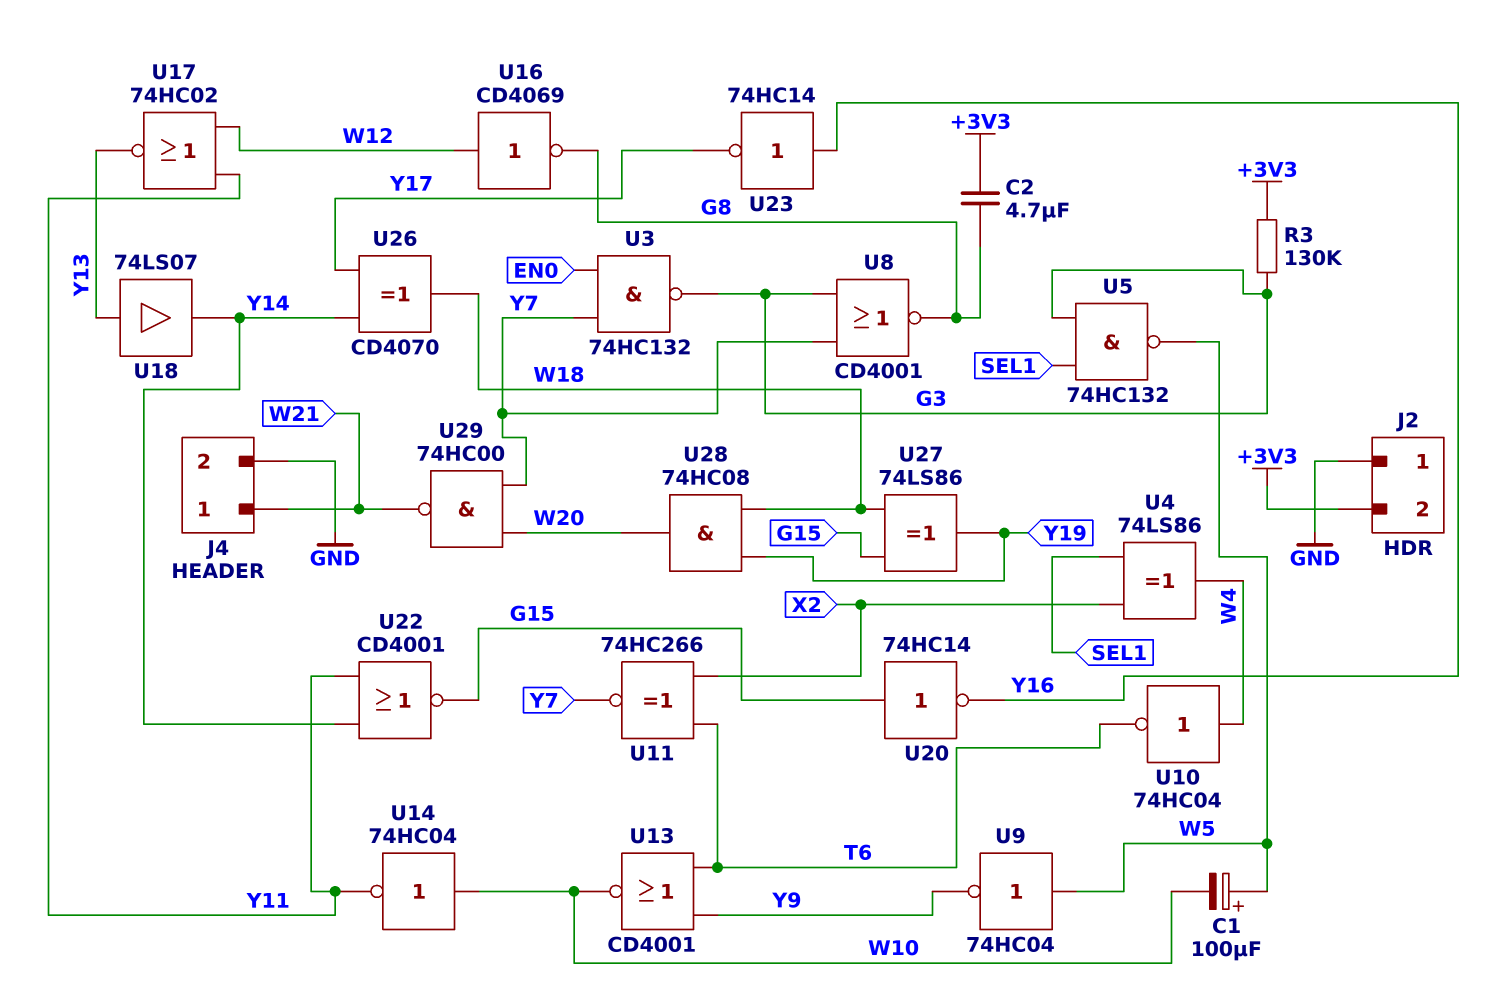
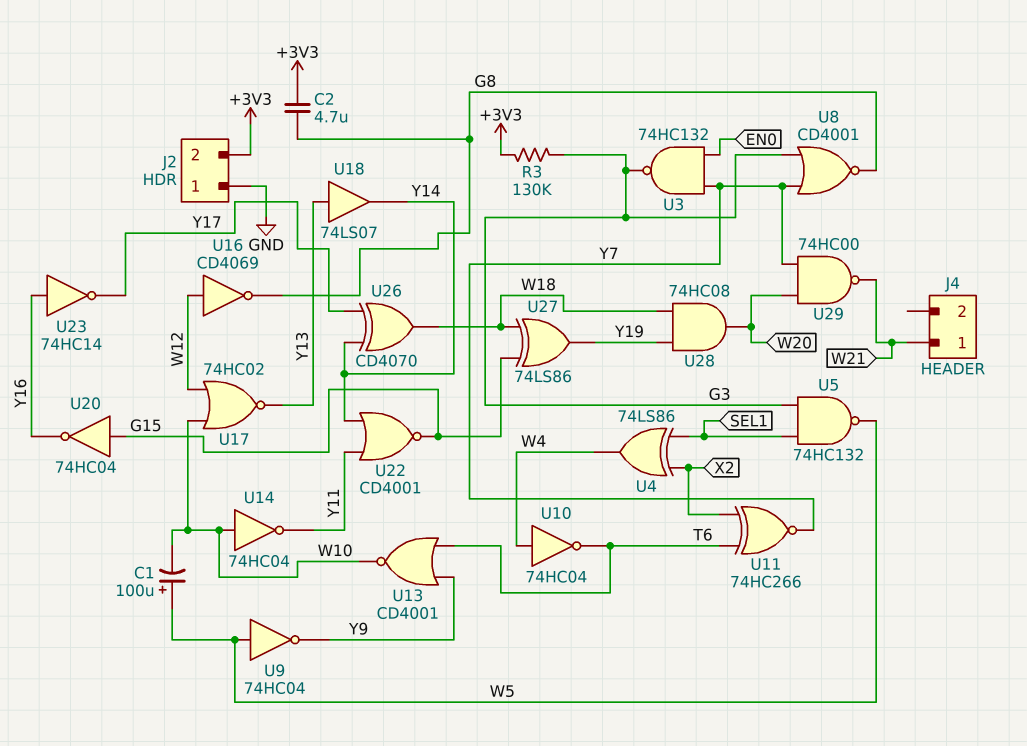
J4 pin 2: GND -> none
U17: NOR 74HC02 (in W12, in Y11, out Y13) -> NOR 74HC02 (in W10, in W12, out Y13)
U20: NOT 74HC14 (in G15, out Y16) -> NOT 74HC04 (in G15, out Y16)

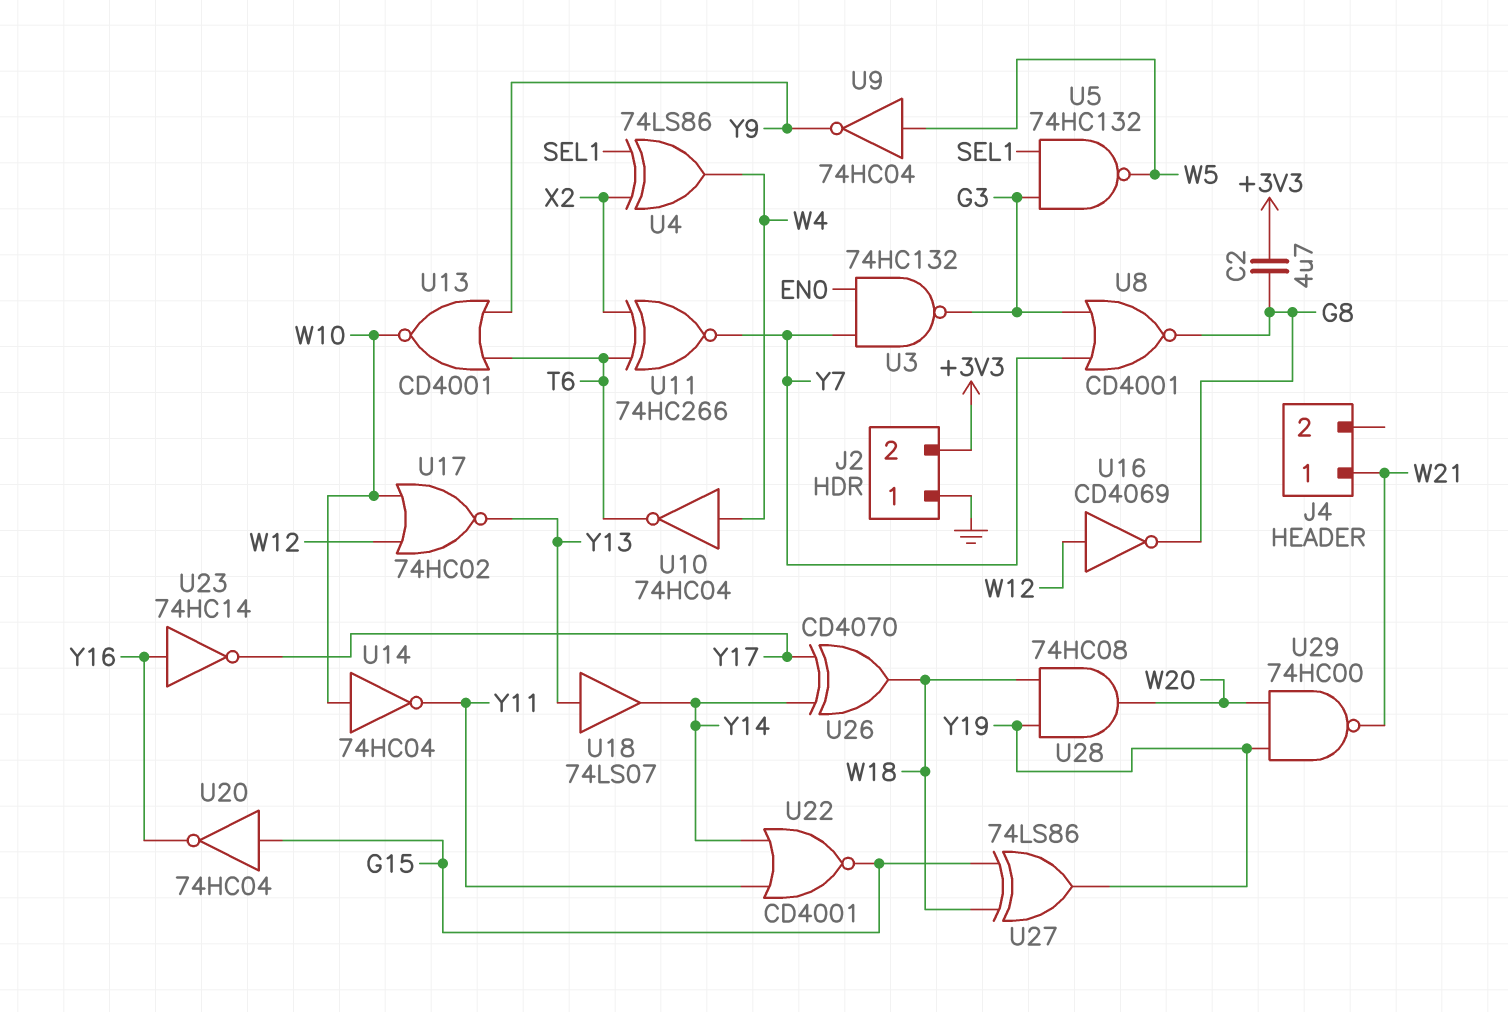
C1: 100uF (plus W5, minus W10) -> none
R3: 130k (+3V3, G3) -> none
U29: NAND 74HC00 (in W20, in Y7, out W21) -> NAND 74HC00 (in W20, in Y19, out W21)

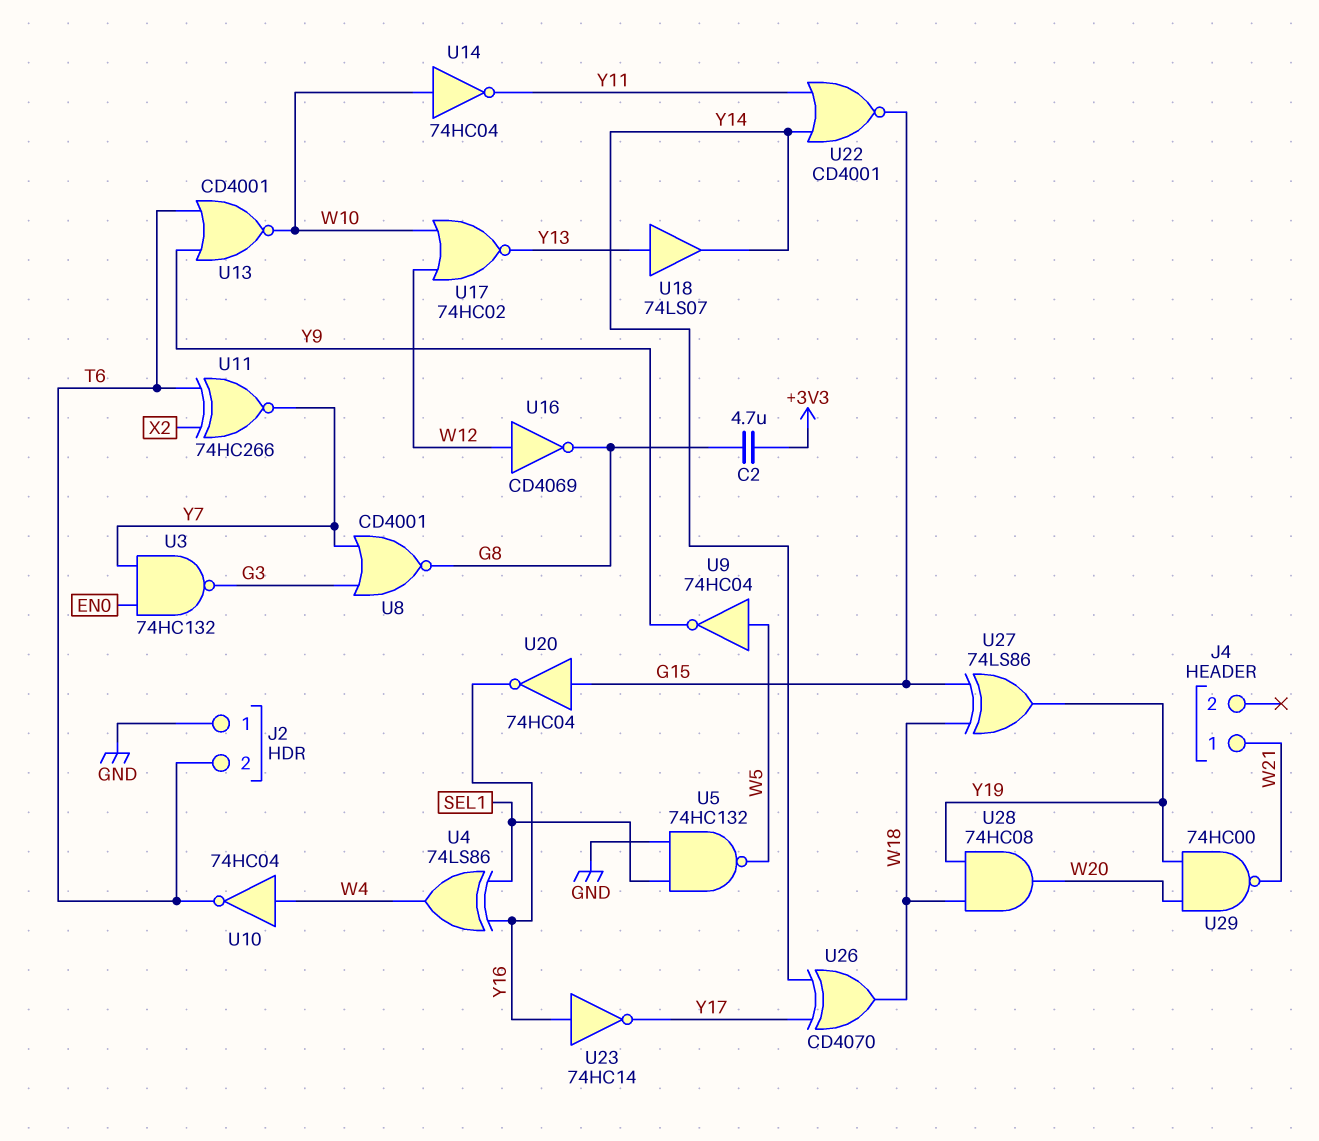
J2 pin 2: +3V3 -> T6
U4: XOR 74LS86 (in SEL1, in X2, out W4) -> XOR 74LS86 (in SEL1, in Y16, out W4)
U5: NAND 74HC132 (in G3, in SEL1, out W5) -> NAND 74HC132 (in GND, in SEL1, out W5)

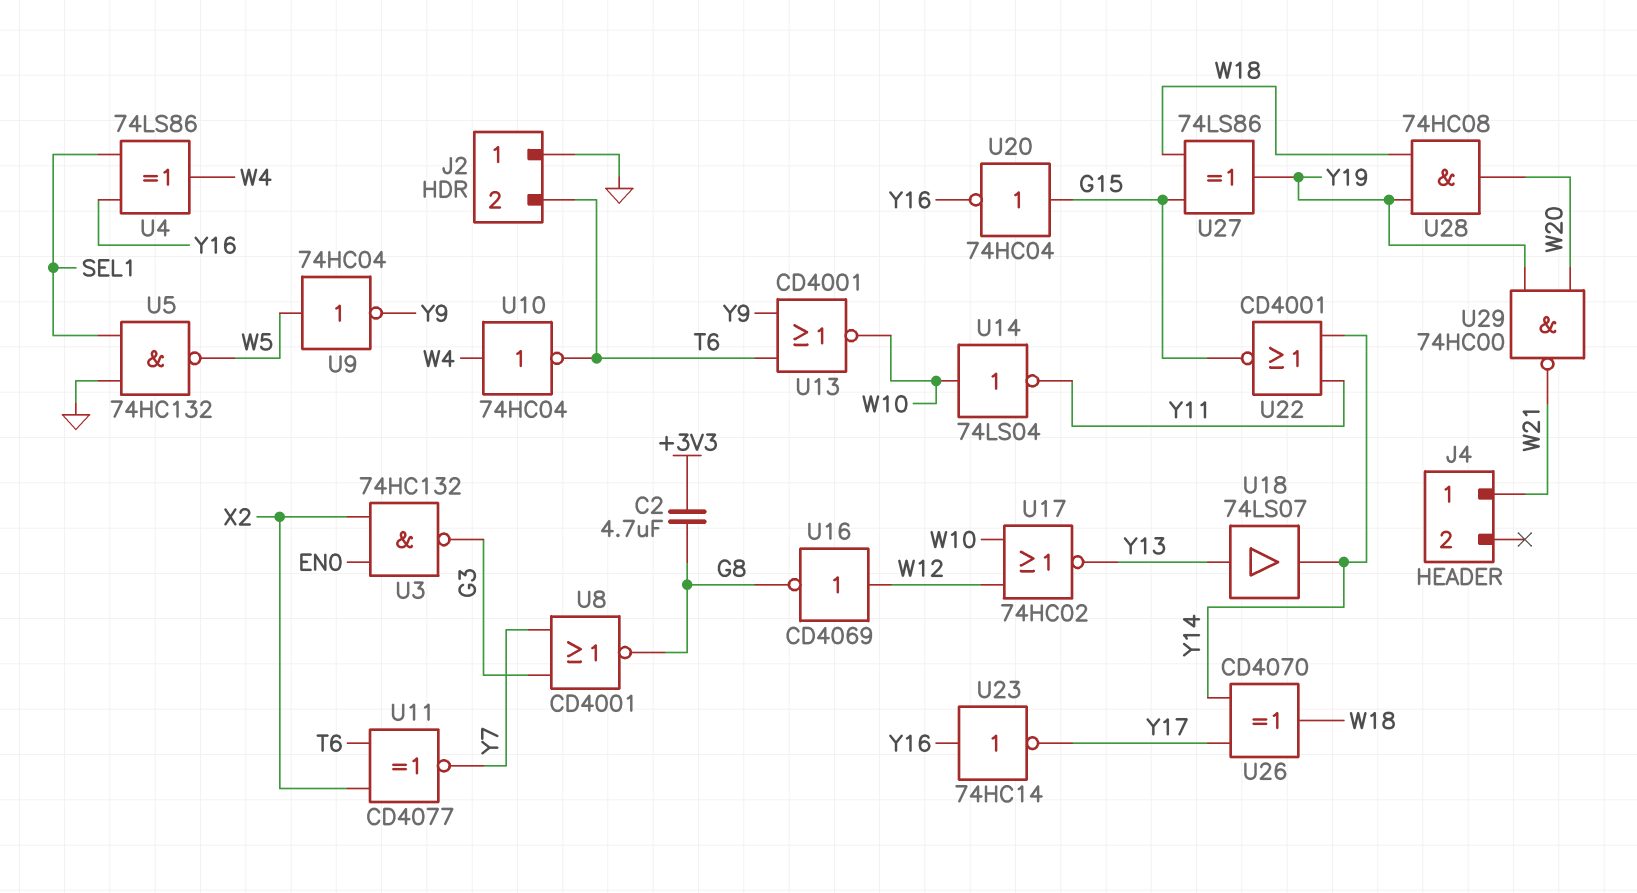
U3: NAND 74HC132 (in EN0, in Y7, out G3) -> NAND 74HC132 (in EN0, in X2, out G3)
U11: XNOR 74HC266 (in T6, in X2, out Y7) -> XNOR CD4077 (in T6, in X2, out Y7)
U14: NOT 74HC04 (in W10, out Y11) -> NOT 74LS04 (in W10, out Y11)

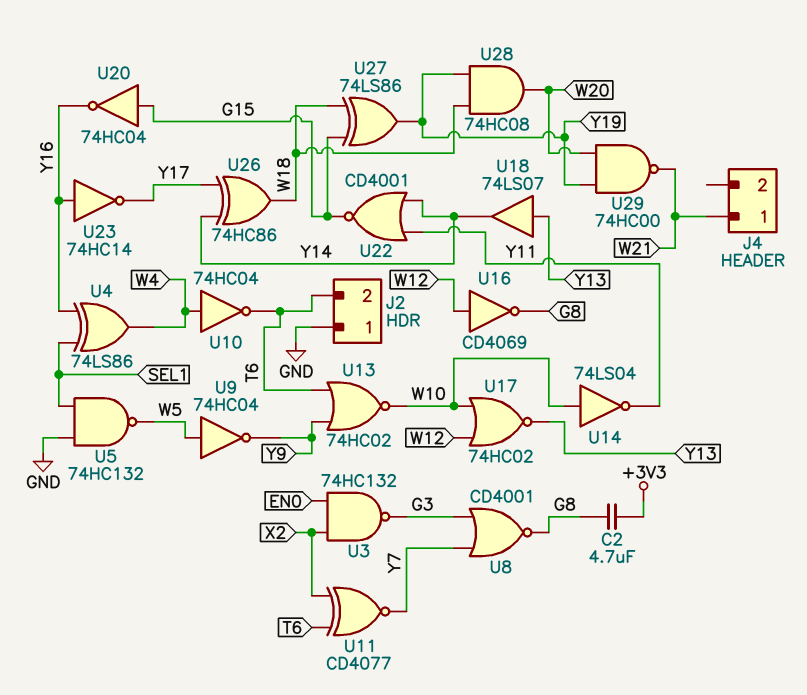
U13: NOR CD4001 (in T6, in Y9, out W10) -> NOR 74HC02 (in T6, in Y9, out W10)
U26: XOR CD4070 (in Y14, in Y17, out W18) -> XOR 74HC86 (in Y14, in Y17, out W18)

